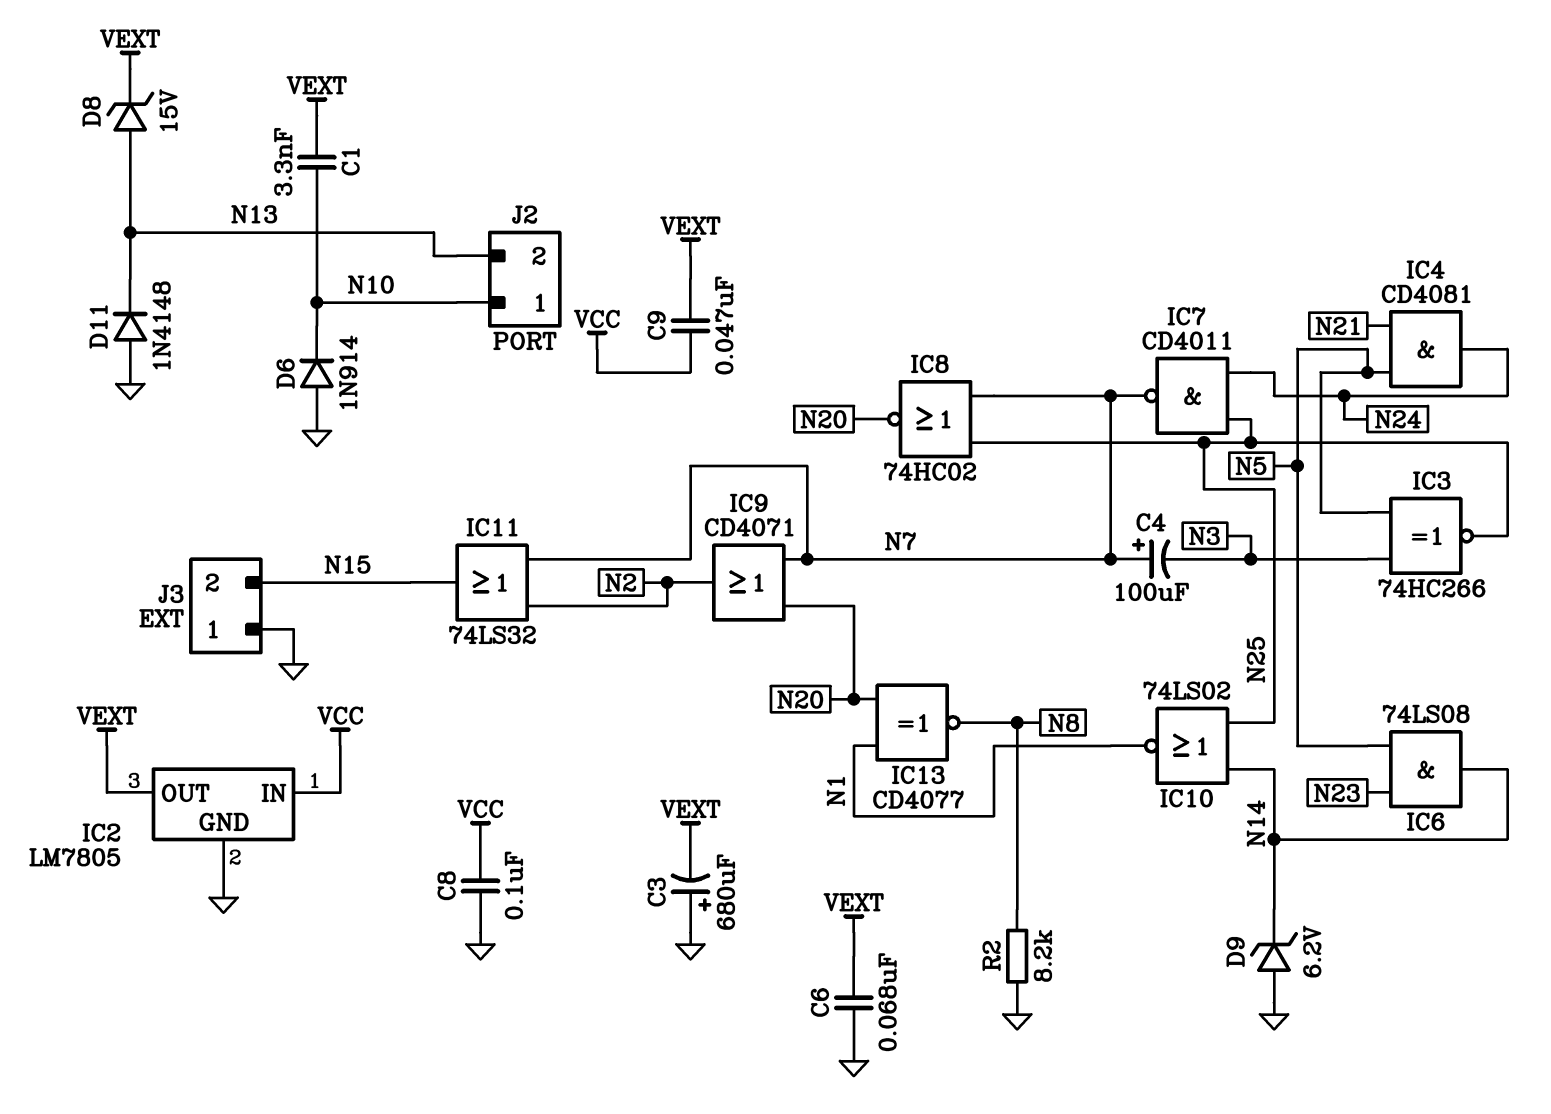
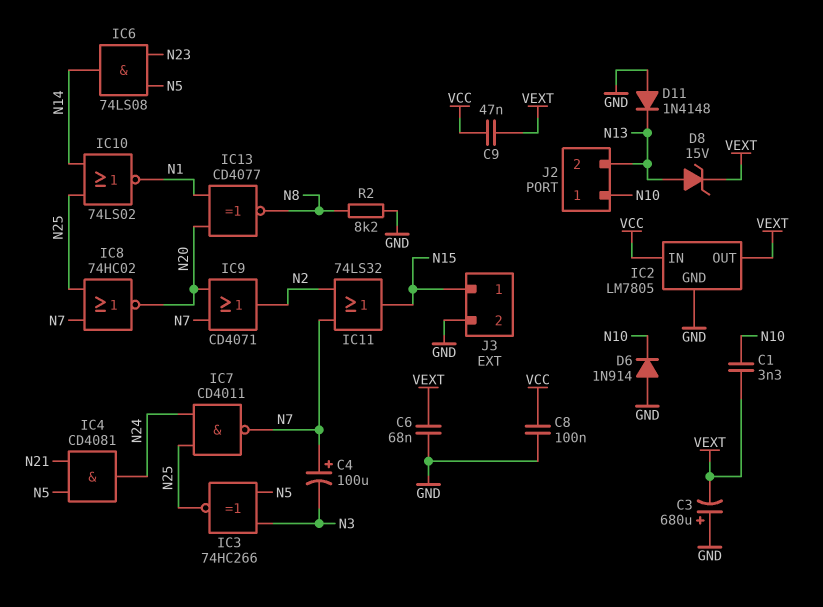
D9: zener 6.2V (A GND, K N14) -> none
J3 pin 1: GND -> N15
J3 pin 2: N15 -> GND

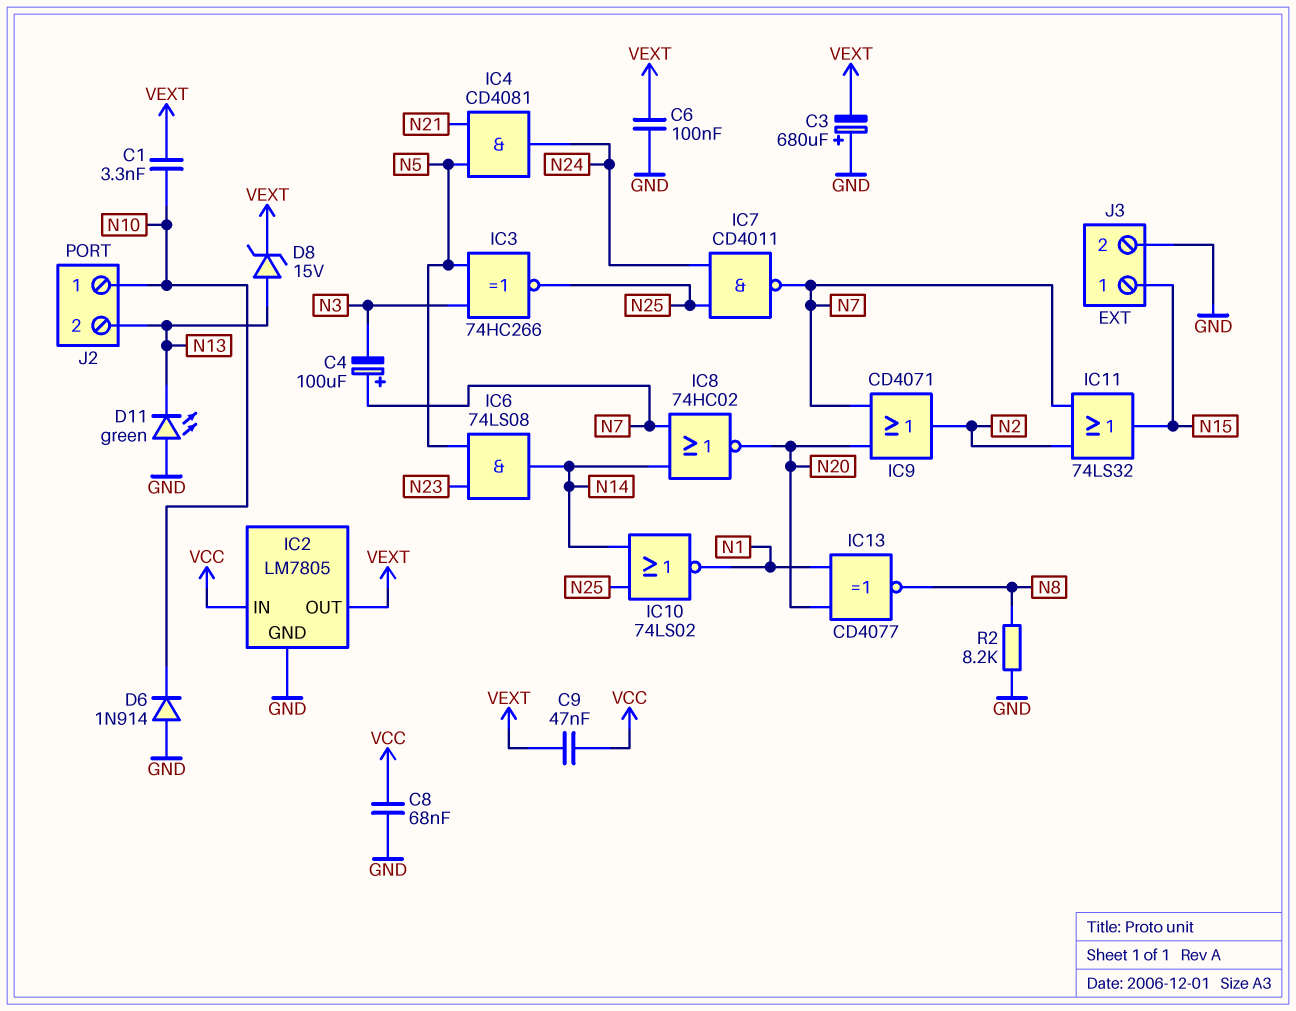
C6: 68nF (GND, VEXT) -> 100nF (GND, VEXT)
C8: 100nF (GND, VCC) -> 68nF (GND, VCC)
D11: diode 1N4148 (A GND, K N13) -> LED green (A GND, K N13)
IC8: NOR 74HC02 (in N7, in N25, out N20) -> NOR 74HC02 (in N7, in N14, out N20)

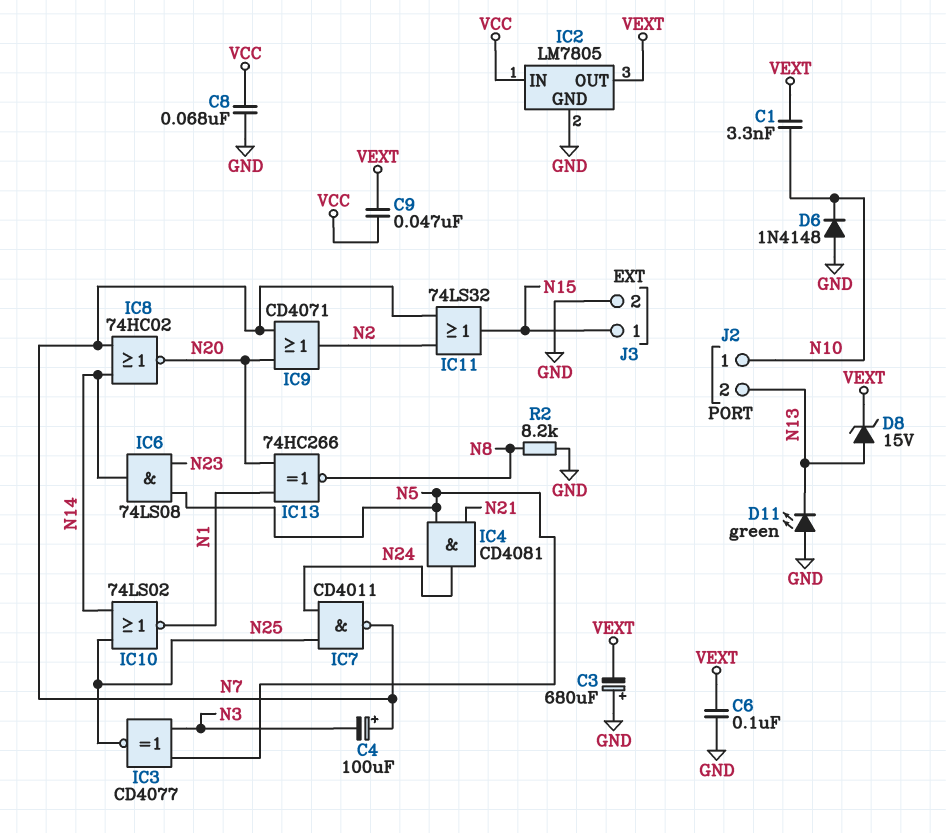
D6: diode 1N914 (A GND, K N10) -> diode 1N4148 (A GND, K N10)
IC3: XNOR 74HC266 (in N3, in N5, out N25) -> XNOR CD4077 (in N3, in N5, out N25)
IC13: XNOR CD4077 (in N1, in N20, out N8) -> XNOR 74HC266 (in N1, in N20, out N8)

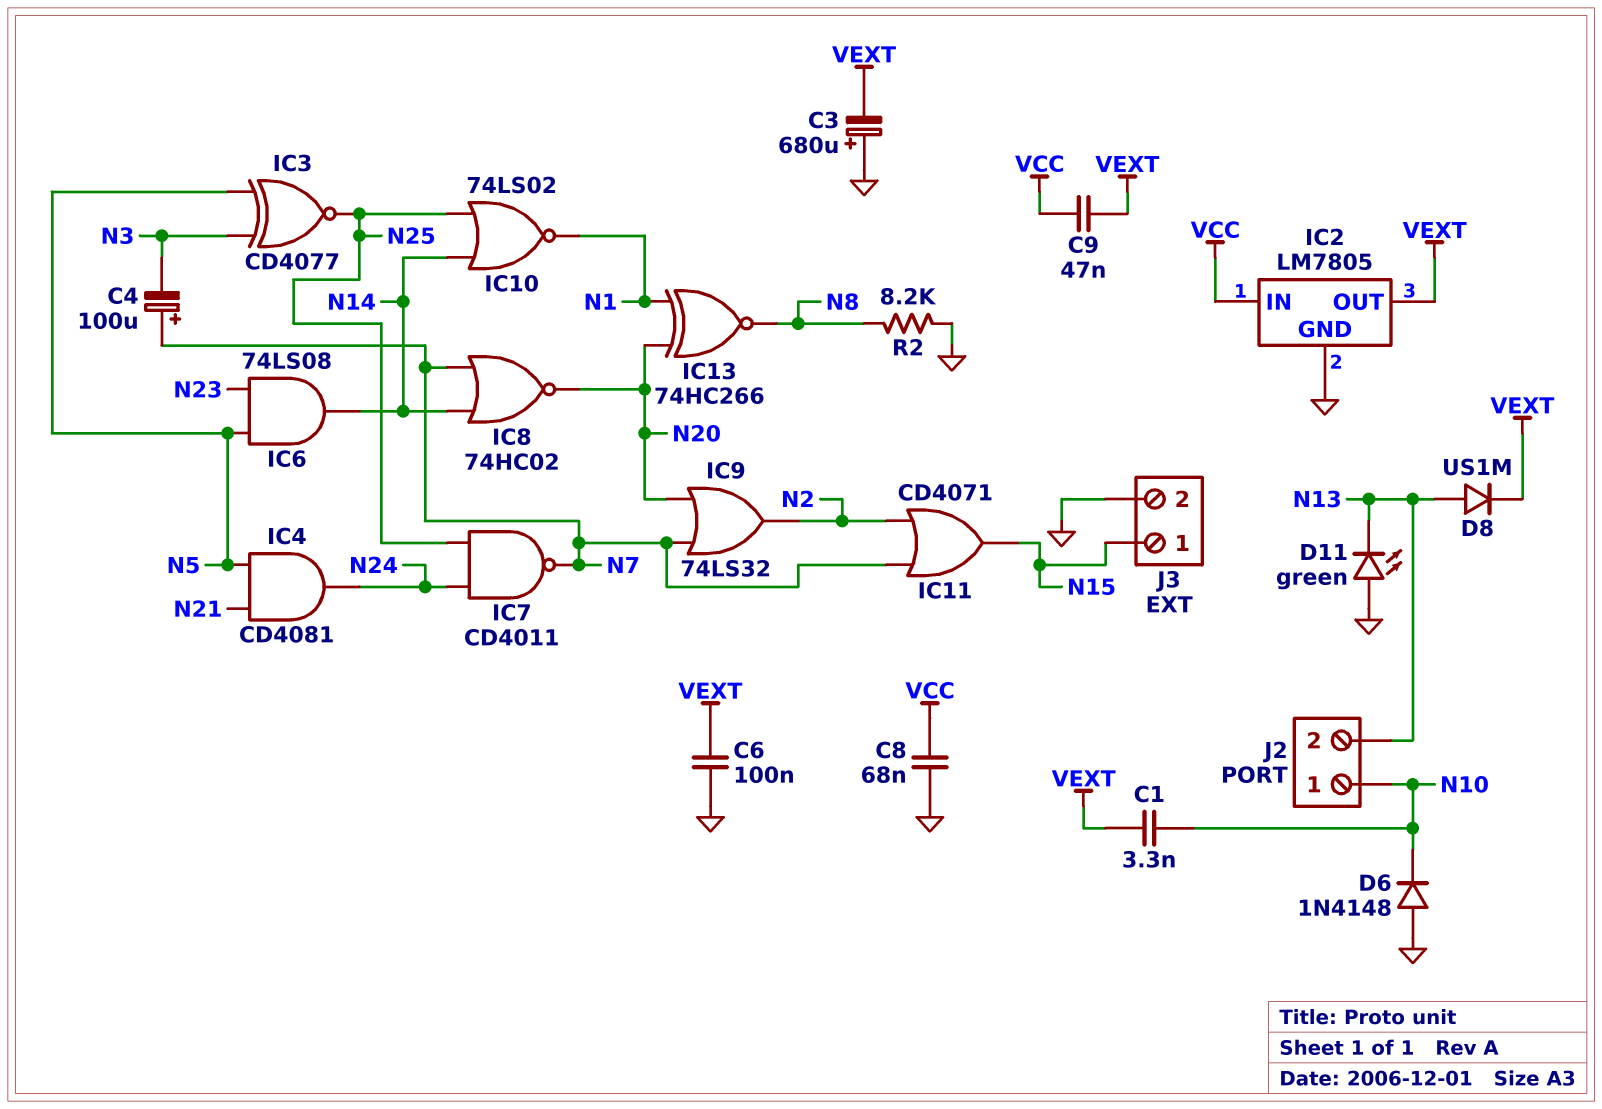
D8: zener 15V (A N13, K VEXT) -> diode US1M (A N13, K VEXT)
IC9: OR CD4071 (in N7, in N20, out N2) -> OR 74LS32 (in N7, in N20, out N2)
IC11: OR 74LS32 (in N2, in N7, out N15) -> OR CD4071 (in N2, in N7, out N15)

